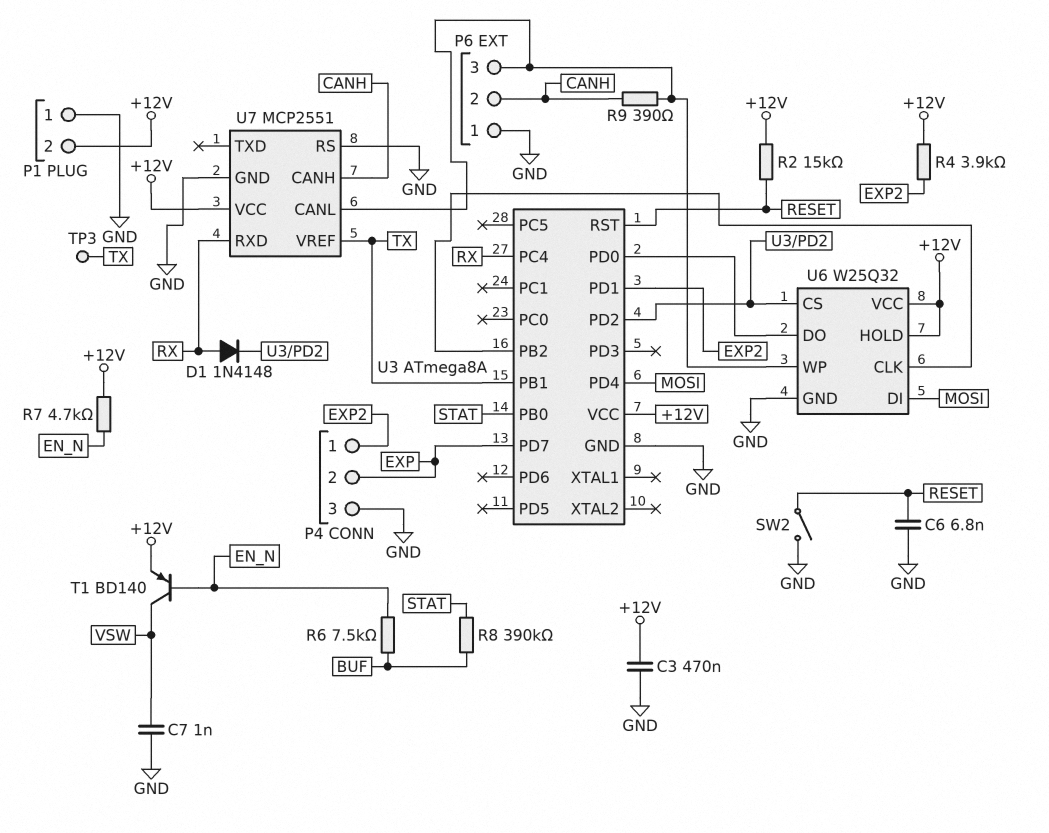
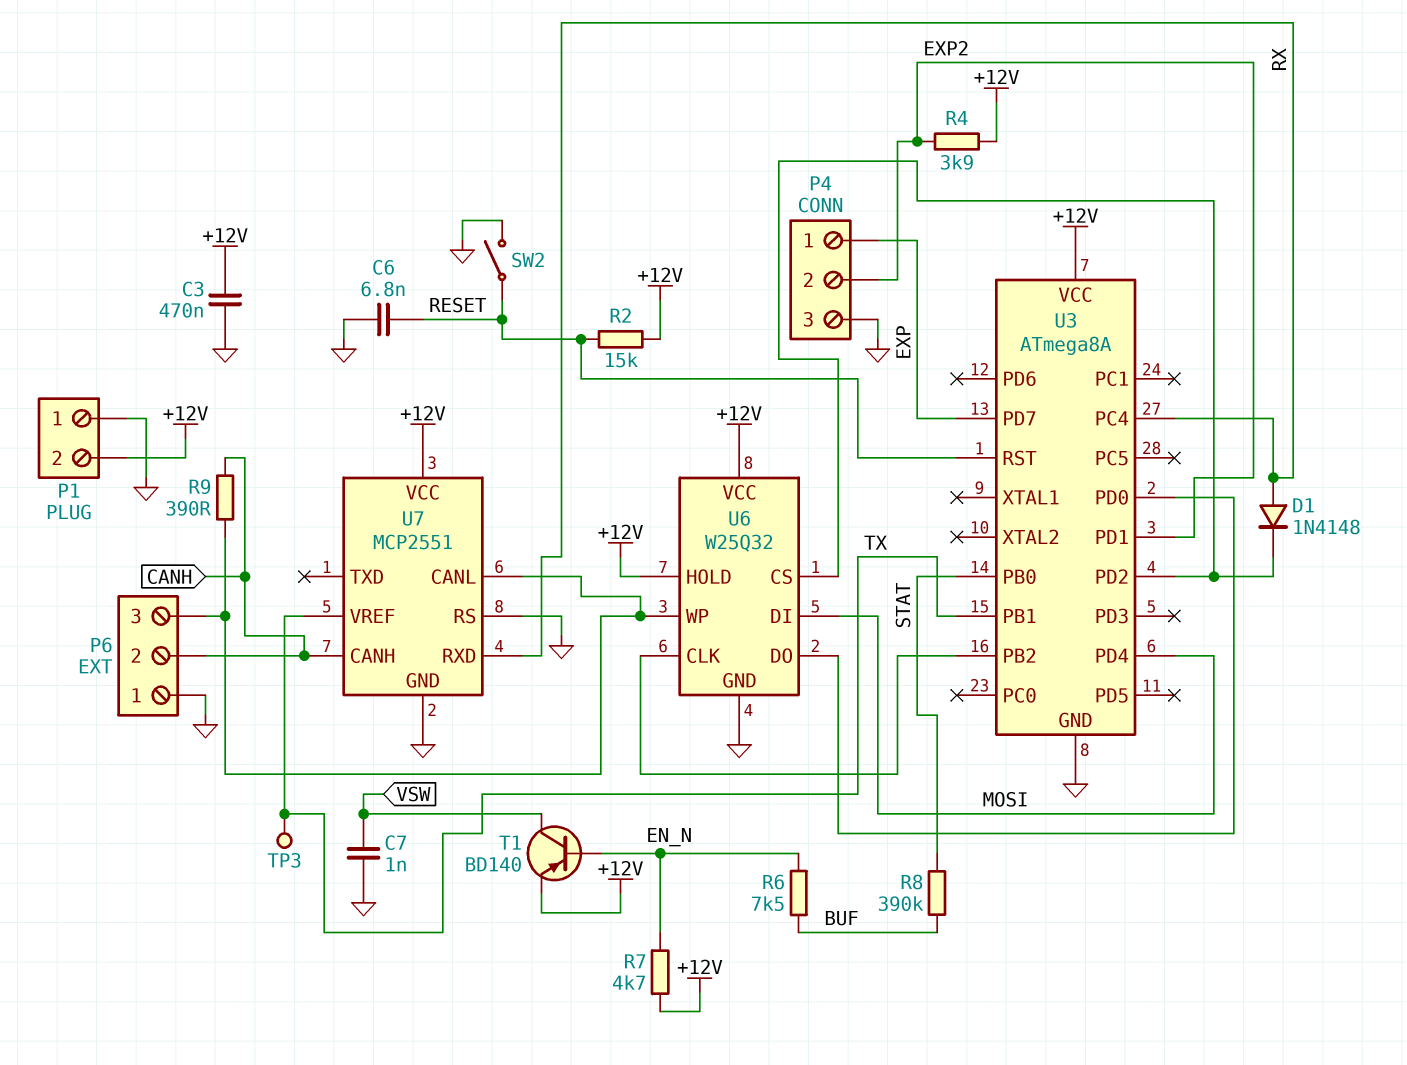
P4 pin 1: EXP2 -> EXP
P4 pin 2: EXP -> EXP2

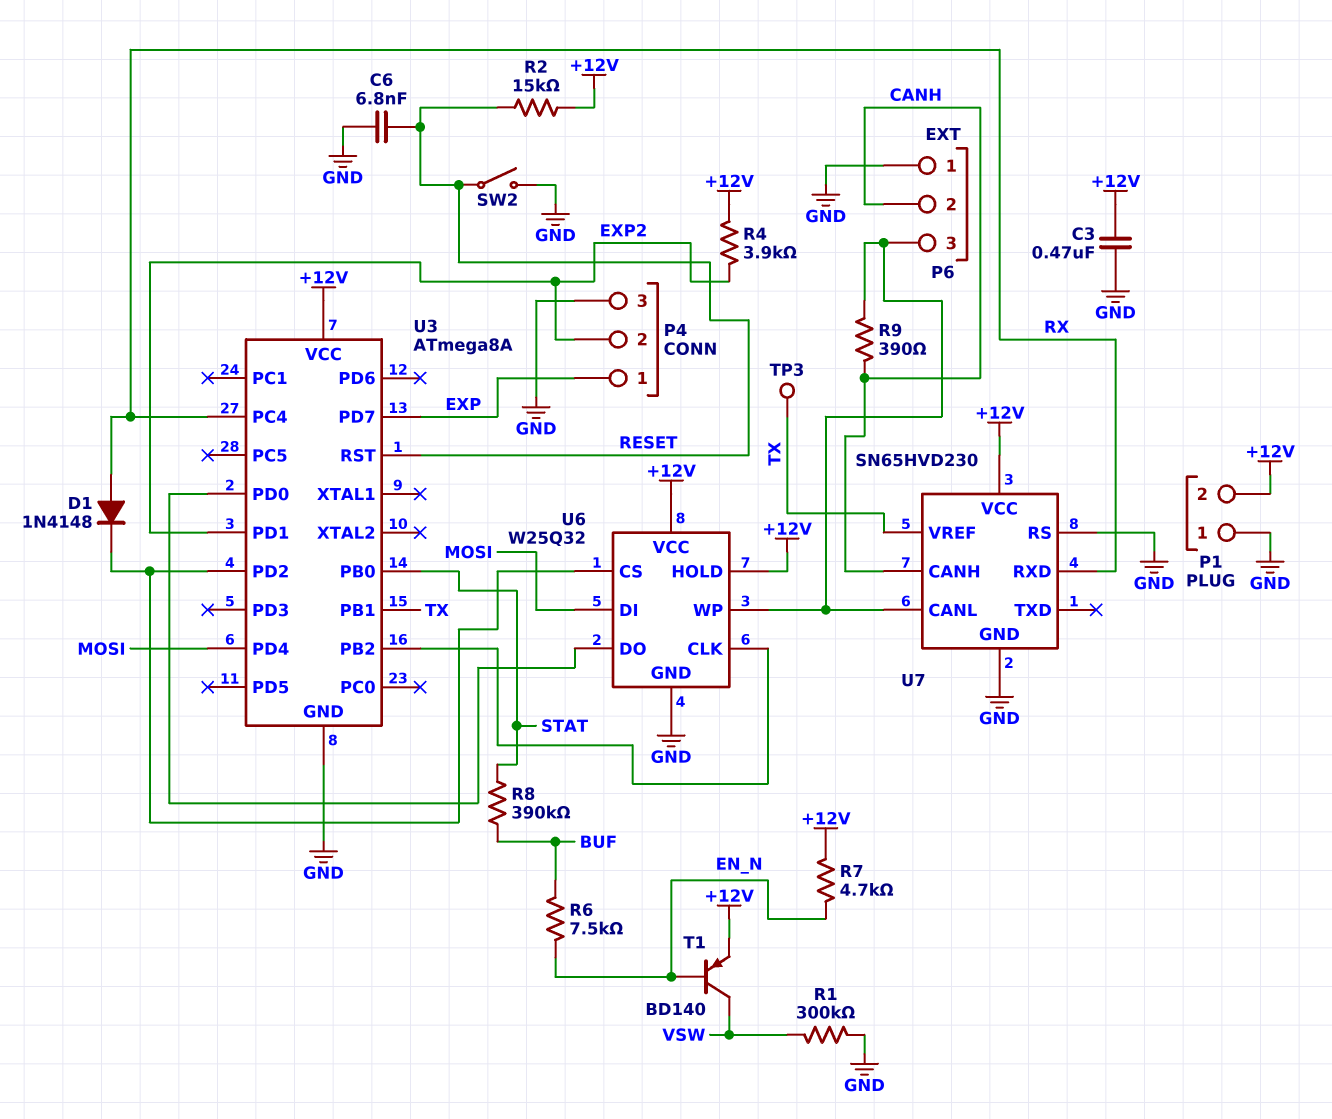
C7: 1nF (GND, VSW) -> none
R1: none -> 300k (GND, VSW)
U7: MCP2551 -> SN65HVD230

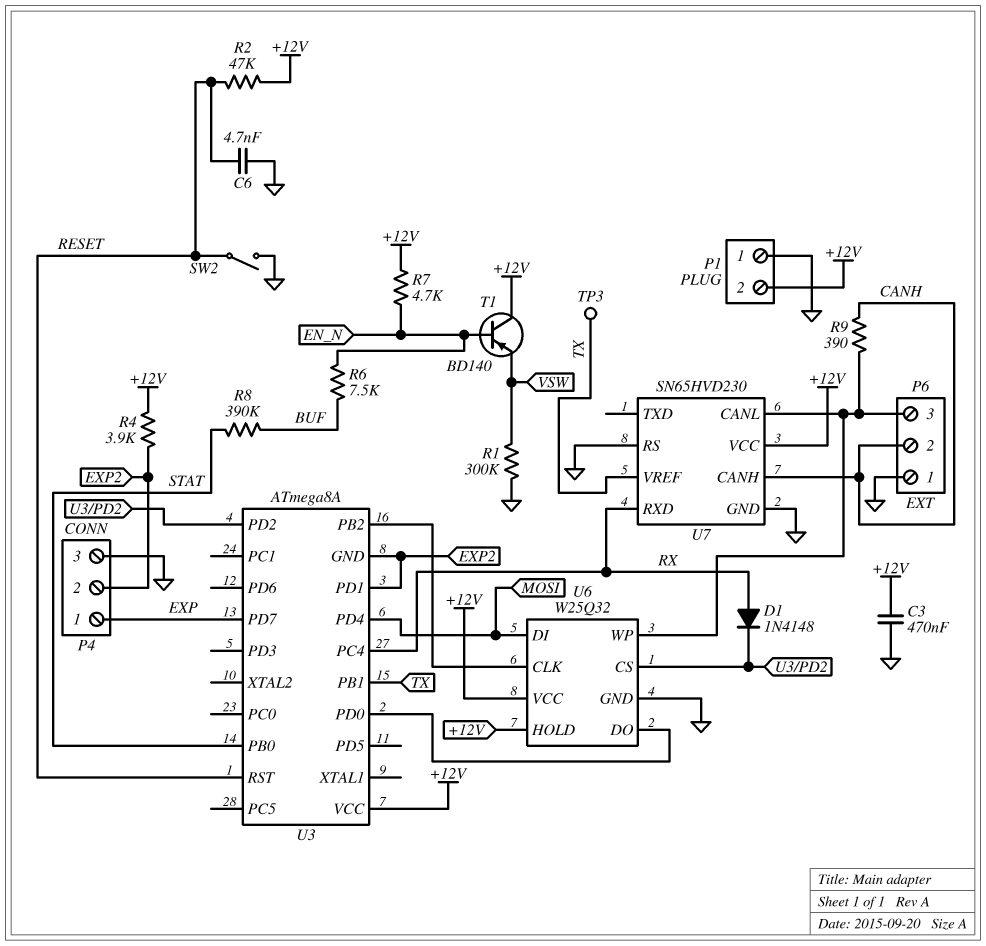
C6: 6.8nF (GND, RESET) -> 4.7nF (GND, RESET)
R2: 15k (+12V, RESET) -> 47k (+12V, RESET)
T1: PNP BD140 (B EN_N, C VSW, E +12V) -> PNP BD140 (B EN_N, C +12V, E VSW)
U3 pin GND: GND -> EXP2

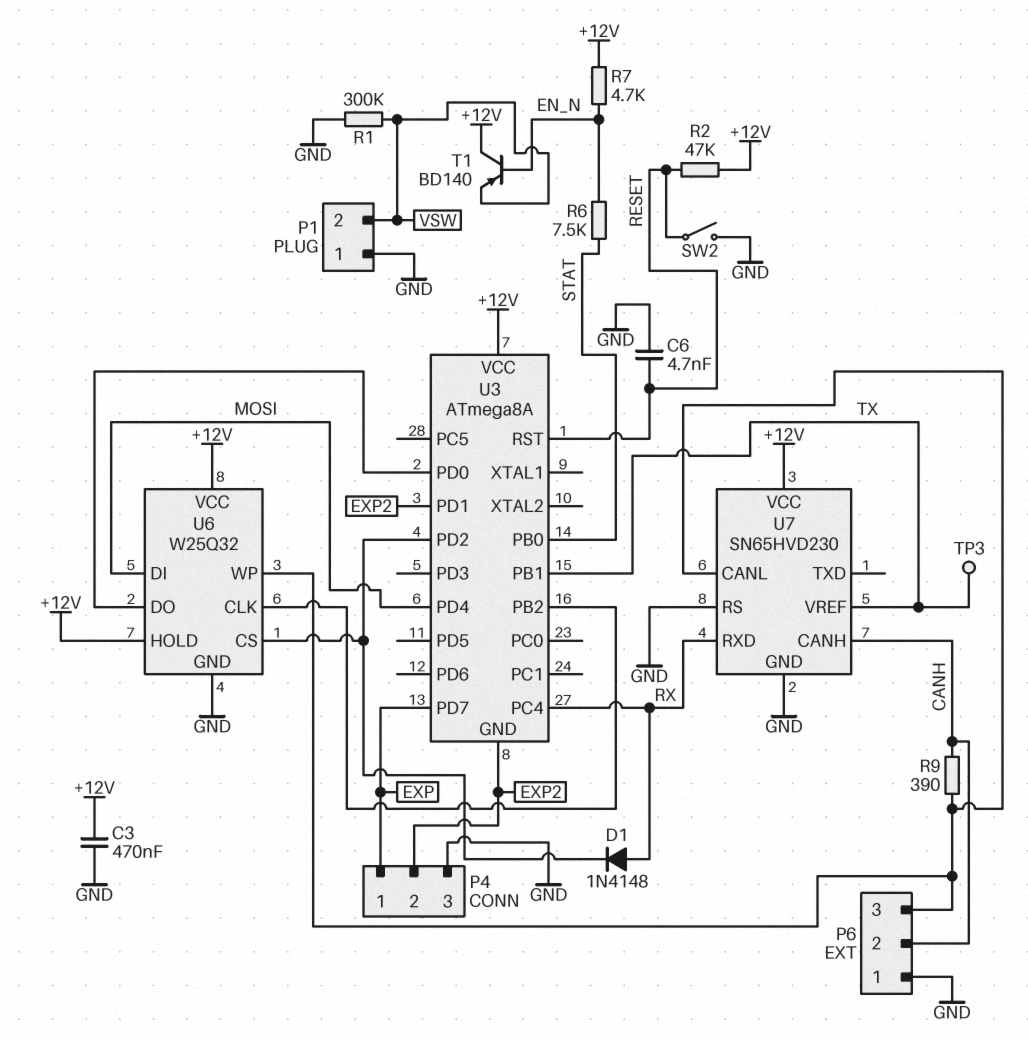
P1 pin 2: +12V -> VSW
R4: 3.9k (+12V, EXP2) -> none
R6: 7.5k (BUF, EN_N) -> 7.5k (EN_N, STAT)
R8: 390k (BUF, STAT) -> none

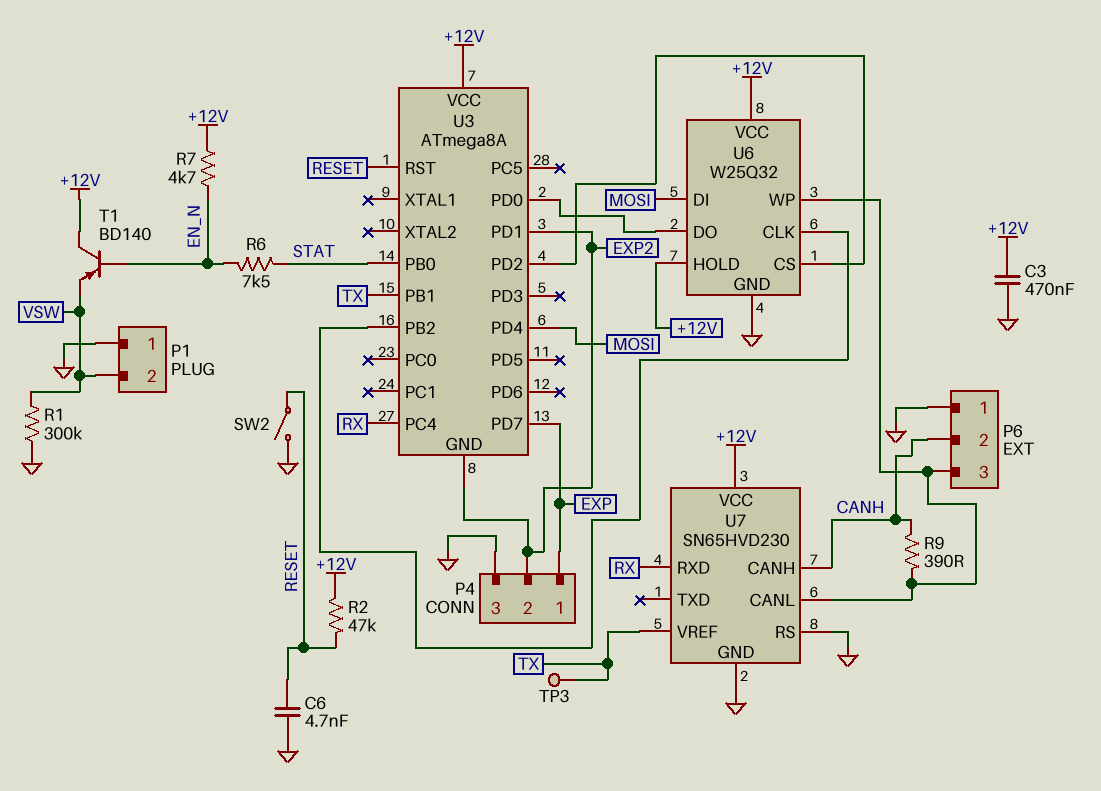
D1: diode 1N4148 (A RX, K U3/PD2) -> none

